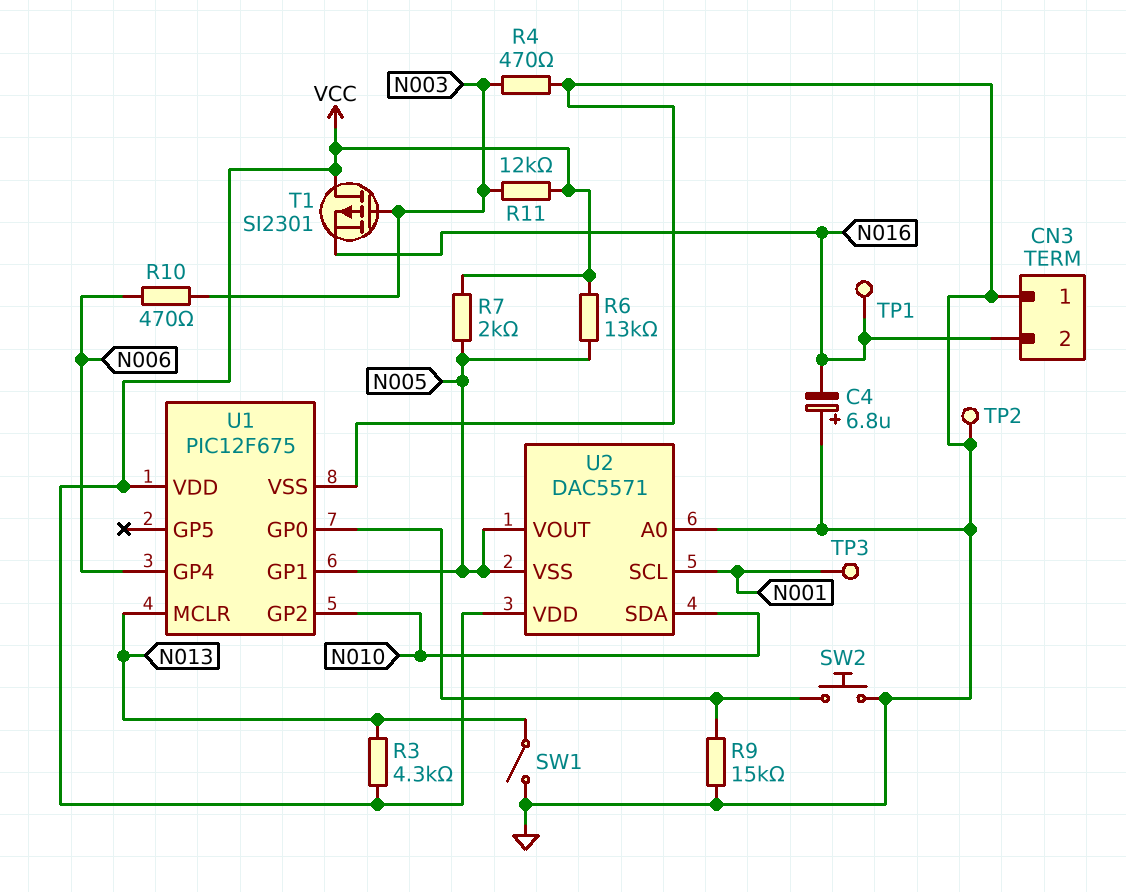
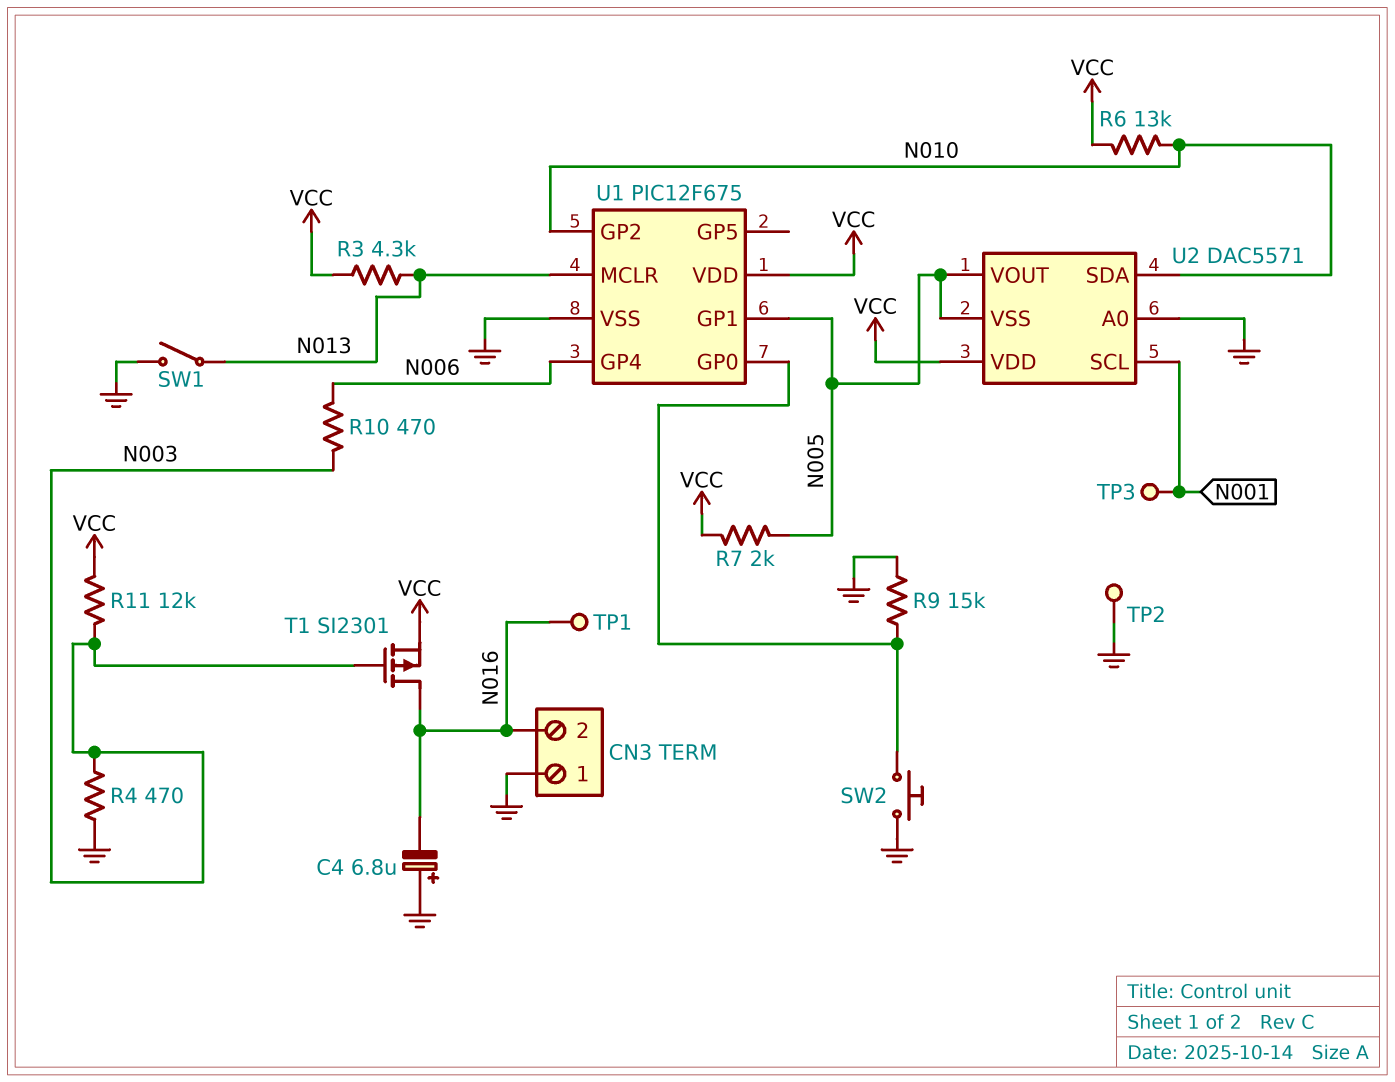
R6: 13k (N005, VCC) -> 13k (N010, VCC)
T1: PMOS SI2301 (G N003, D VCC, S N016) -> PMOS SI2301 (G N003, D N016, S VCC)

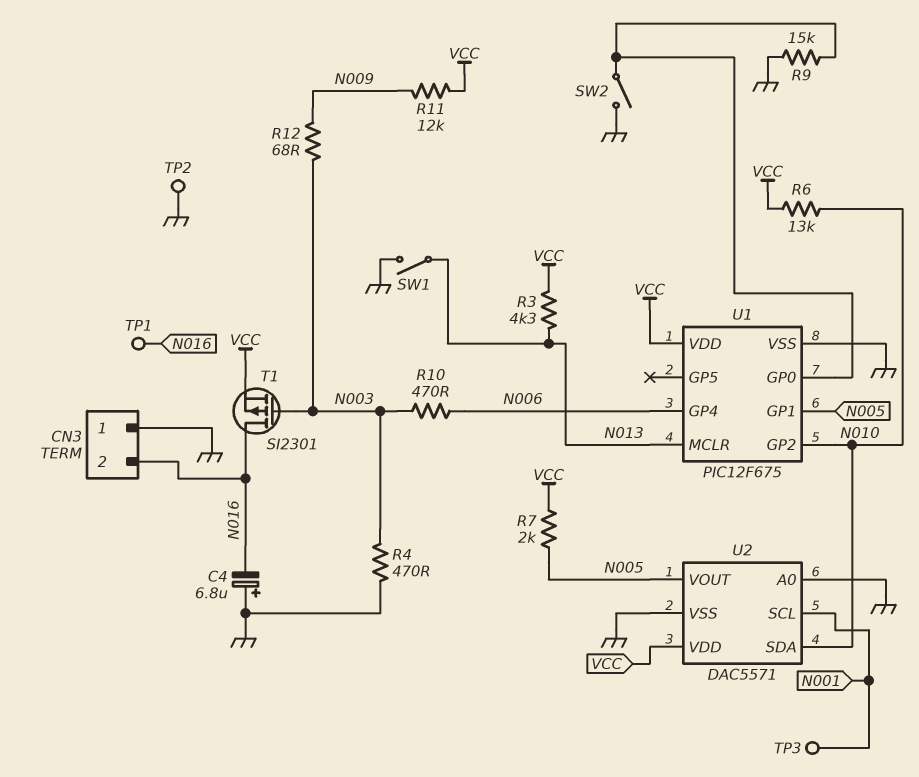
R11: 12k (N003, VCC) -> 12k (N009, VCC)
R12: none -> 68 (N003, N009)
SW2: button (GND, U1/GP0) -> switch (GND, U1/GP0)
U2 pin VSS: N005 -> GND

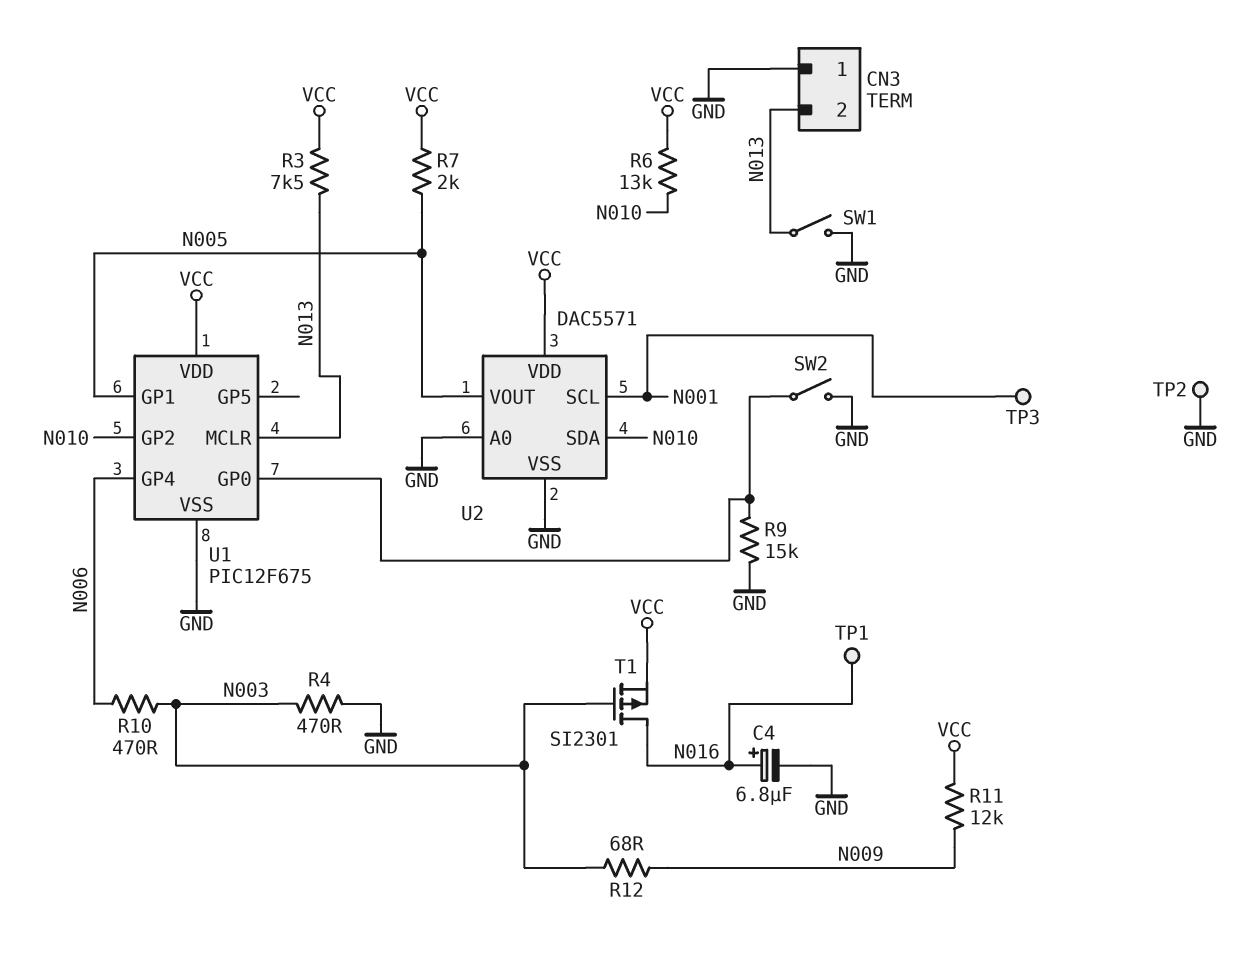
C4: 6.8uF (plus GND, minus N016) -> 6.8uF (plus N016, minus GND)
CN3 pin 2: N016 -> N013
R3: 4.3k (N013, VCC) -> 7.5k (N013, VCC)

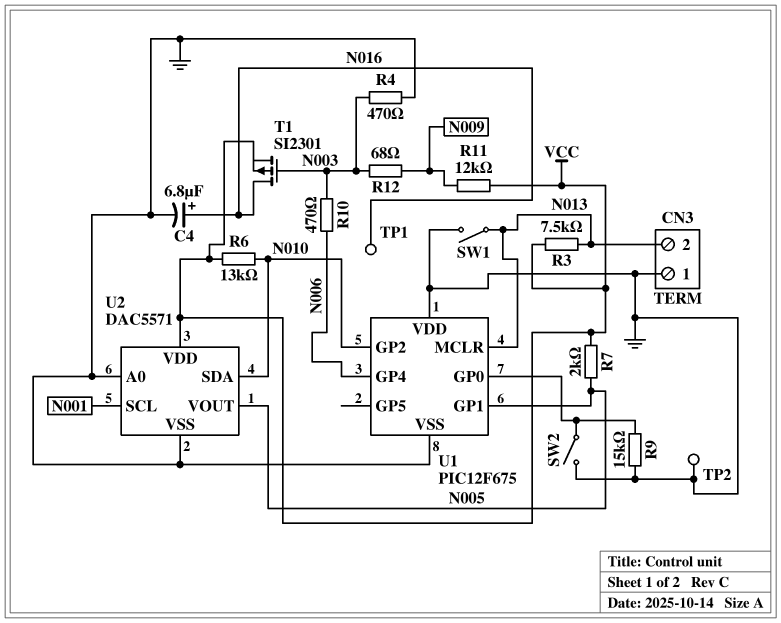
TP3: test point (N001) -> none
U1 pin VDD: VCC -> GND

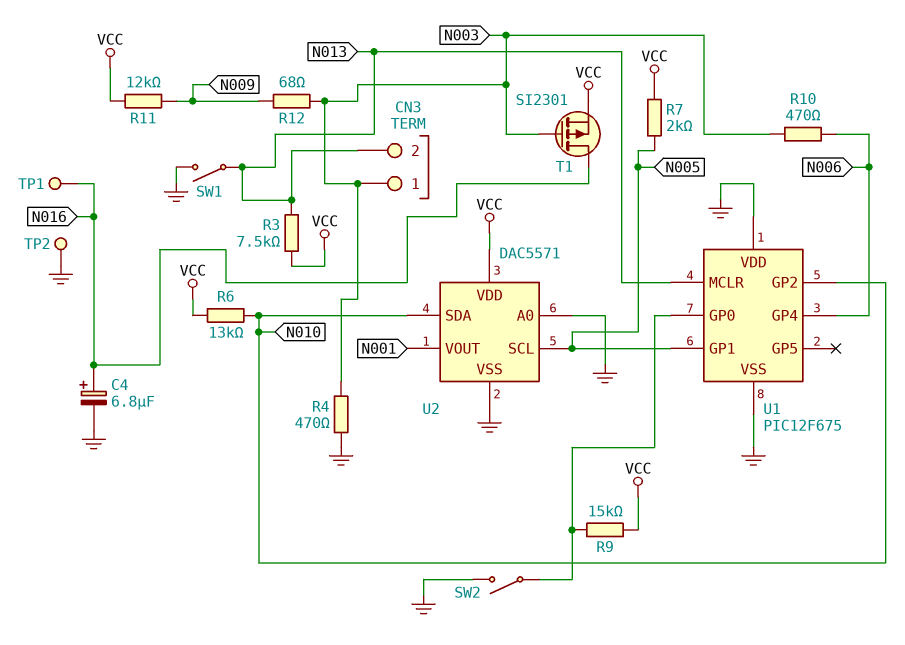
CN3 pin 1: GND -> N003
R9: 15k (GND, U1/GP0) -> 15k (U1/GP0, VCC)
U2 pin SCL: N001 -> N005
U2 pin VOUT: N005 -> N001

